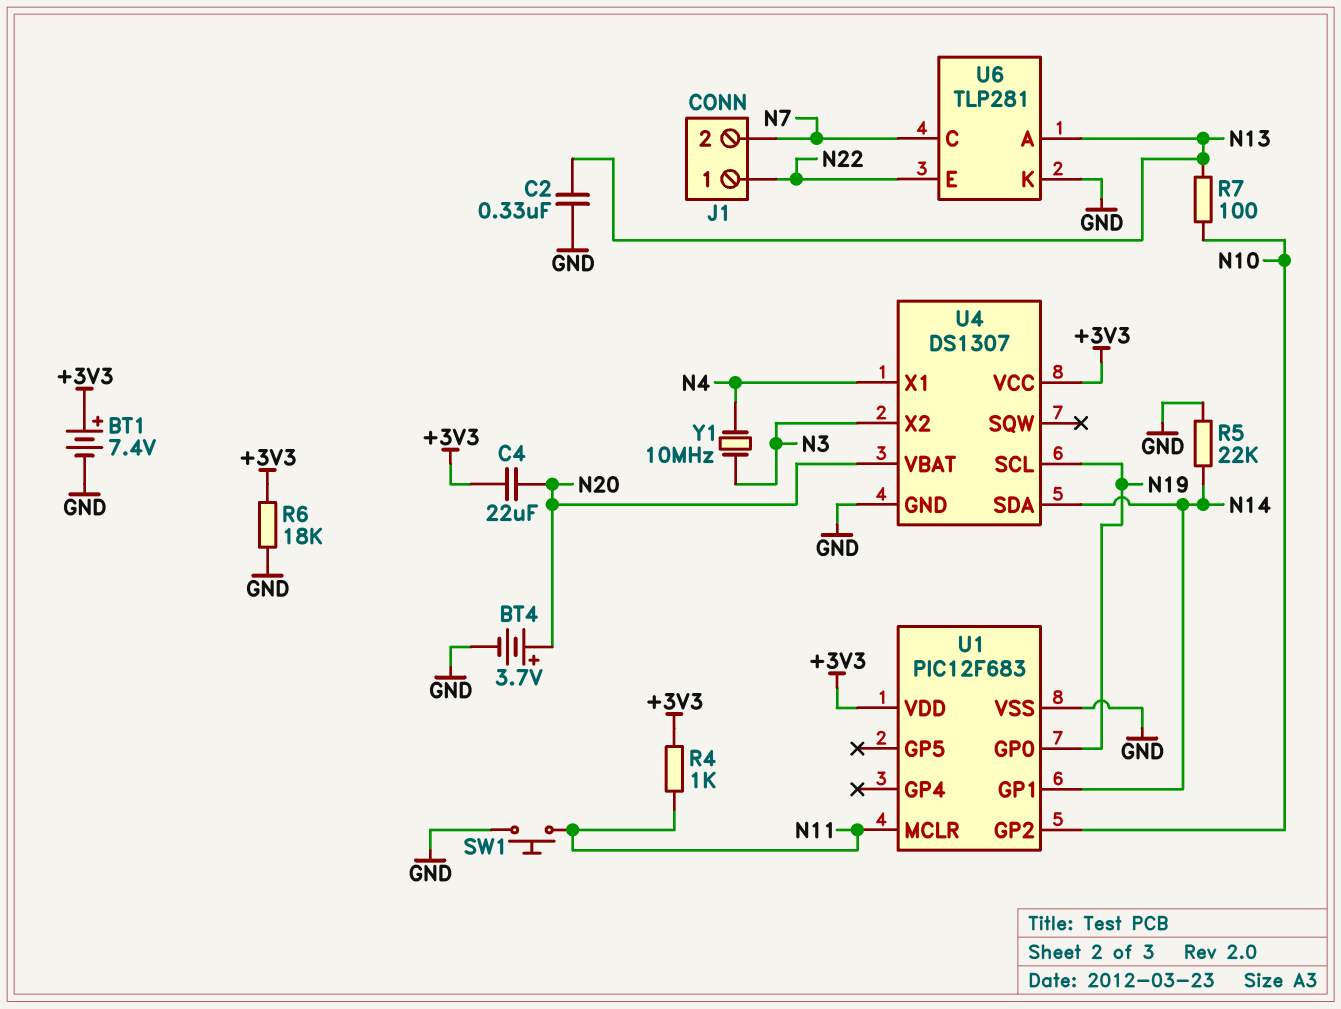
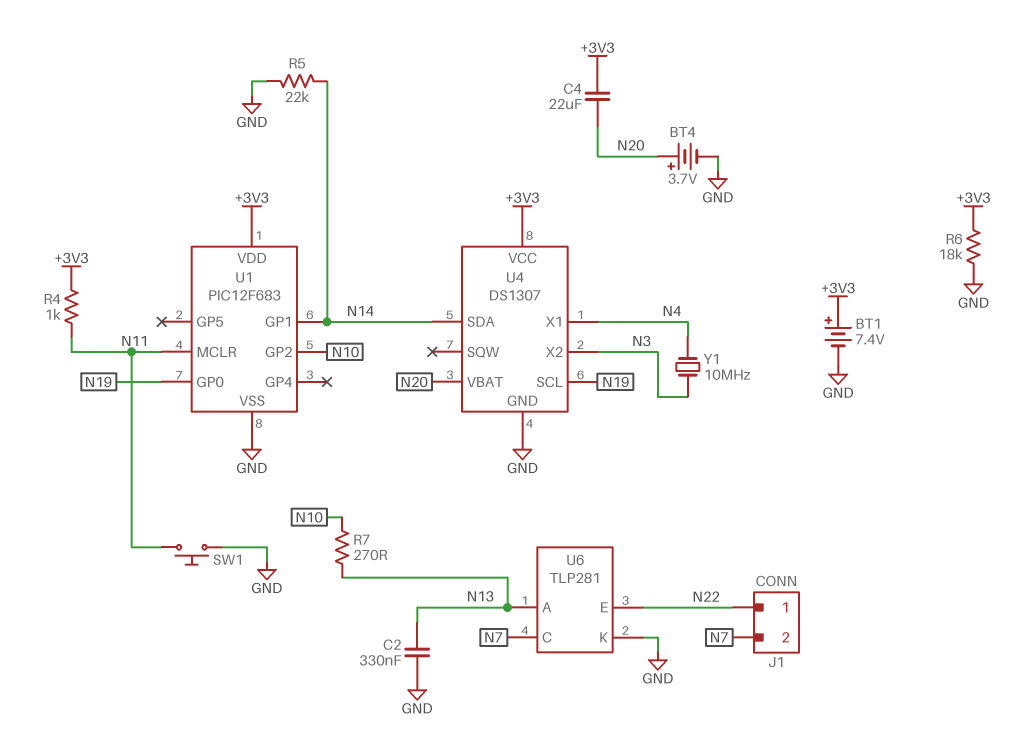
R7: 100 (N10, N13) -> 270 (N10, N13)

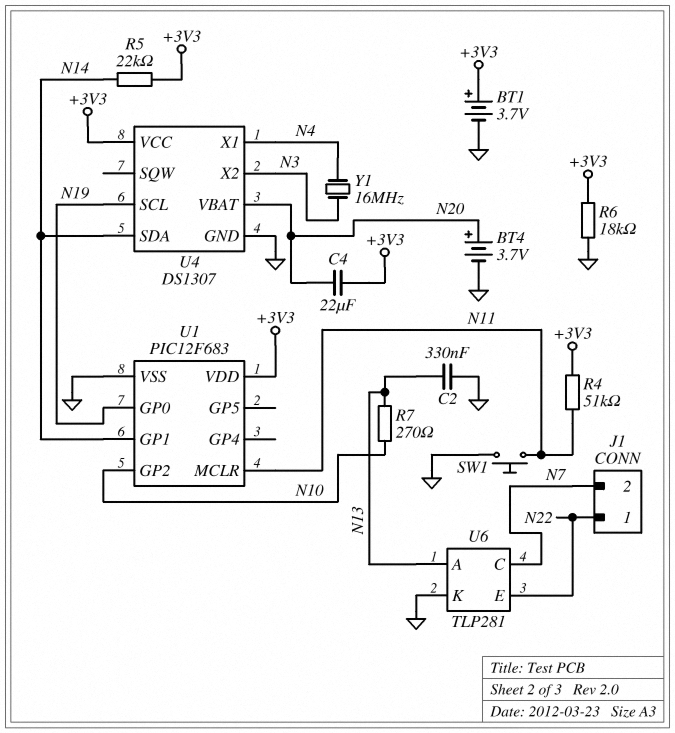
BT1: 7.4V (plus +3V3, minus GND) -> 3.7V (plus +3V3, minus GND)
R4: 1k (+3V3, N11) -> 51k (+3V3, N11)
R5: 22k (GND, N14) -> 22k (+3V3, N14)
Y1: 10MHz (N3, N4) -> 16MHz (N3, N4)

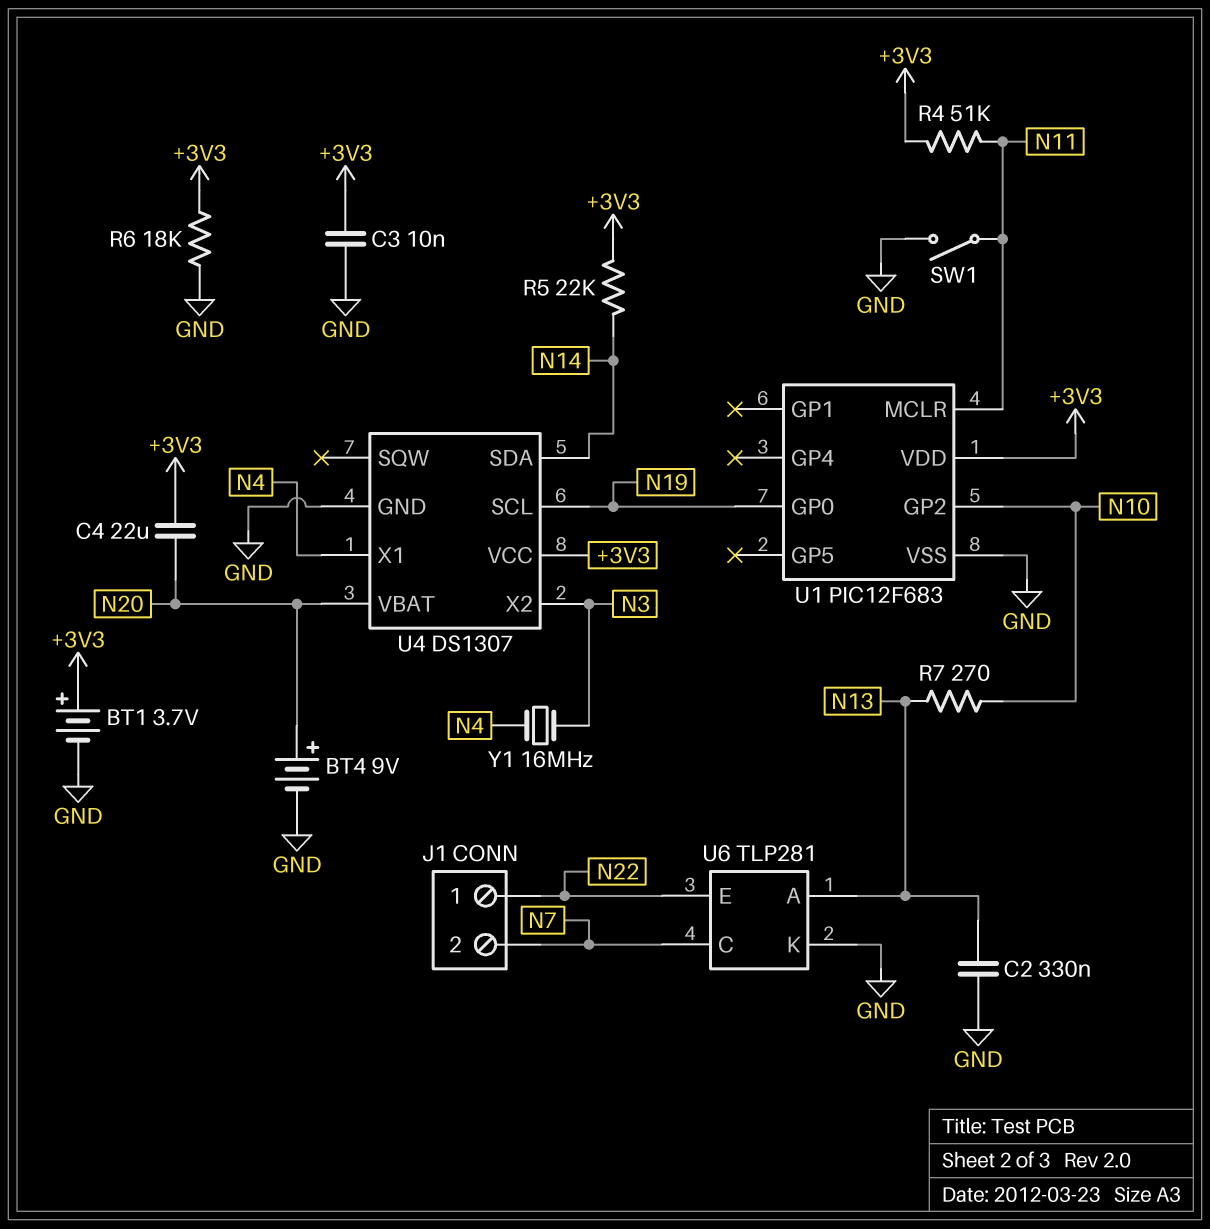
BT4: 3.7V (plus N20, minus GND) -> 9V (plus N20, minus GND)
C3: none -> 10nF (+3V3, GND)
SW1: button (GND, N11) -> switch (GND, N11)
U1 pin GP1: N14 -> none

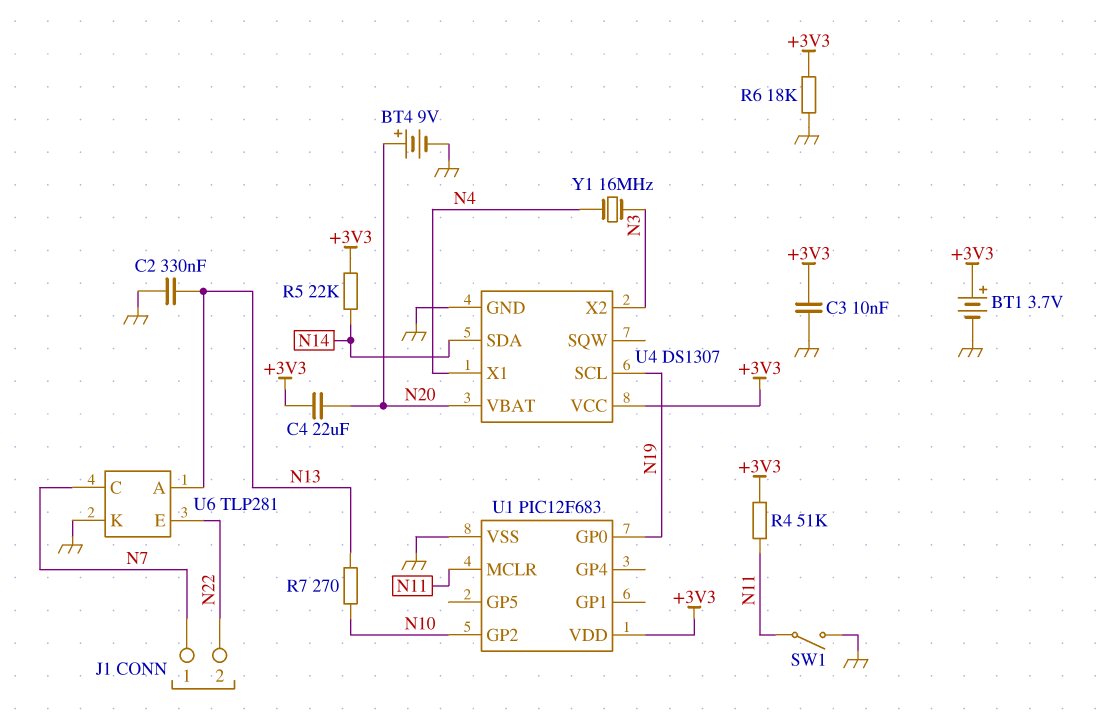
J1 pin 1: N22 -> N7
J1 pin 2: N7 -> N22

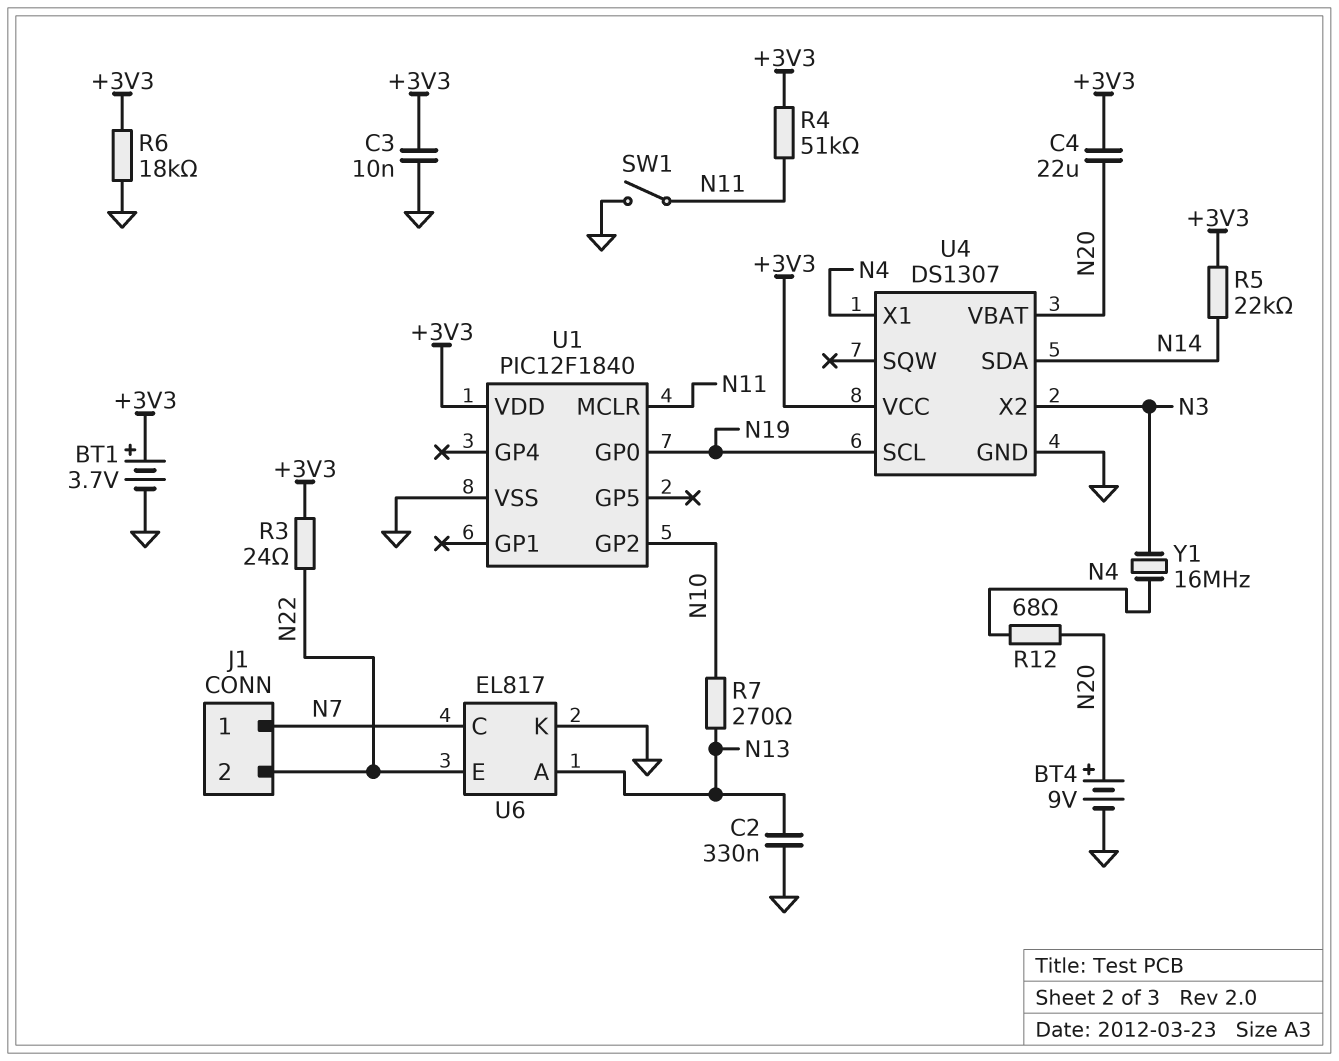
R3: none -> 24 (+3V3, N22)
R12: none -> 68 (N4, N20)
U1: PIC12F683 -> PIC12F1840
U6: TLP281 -> EL817

